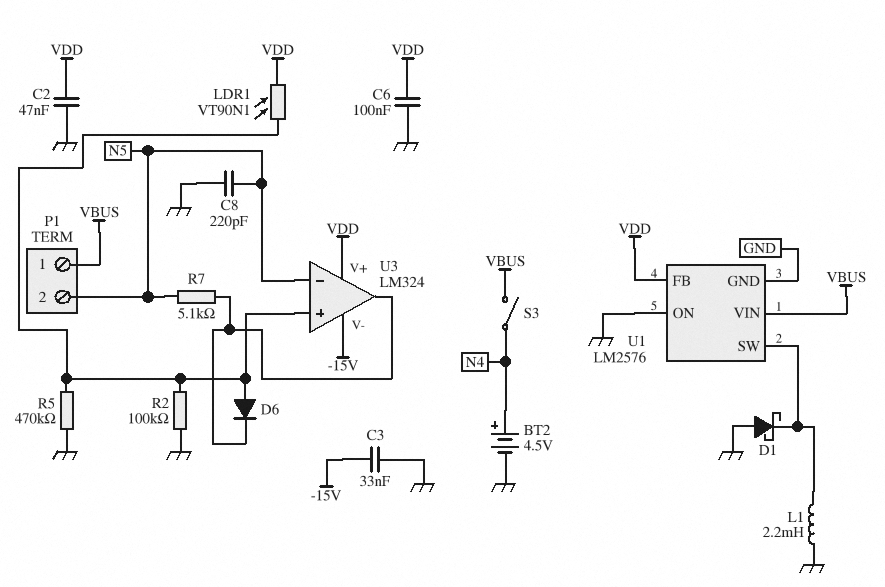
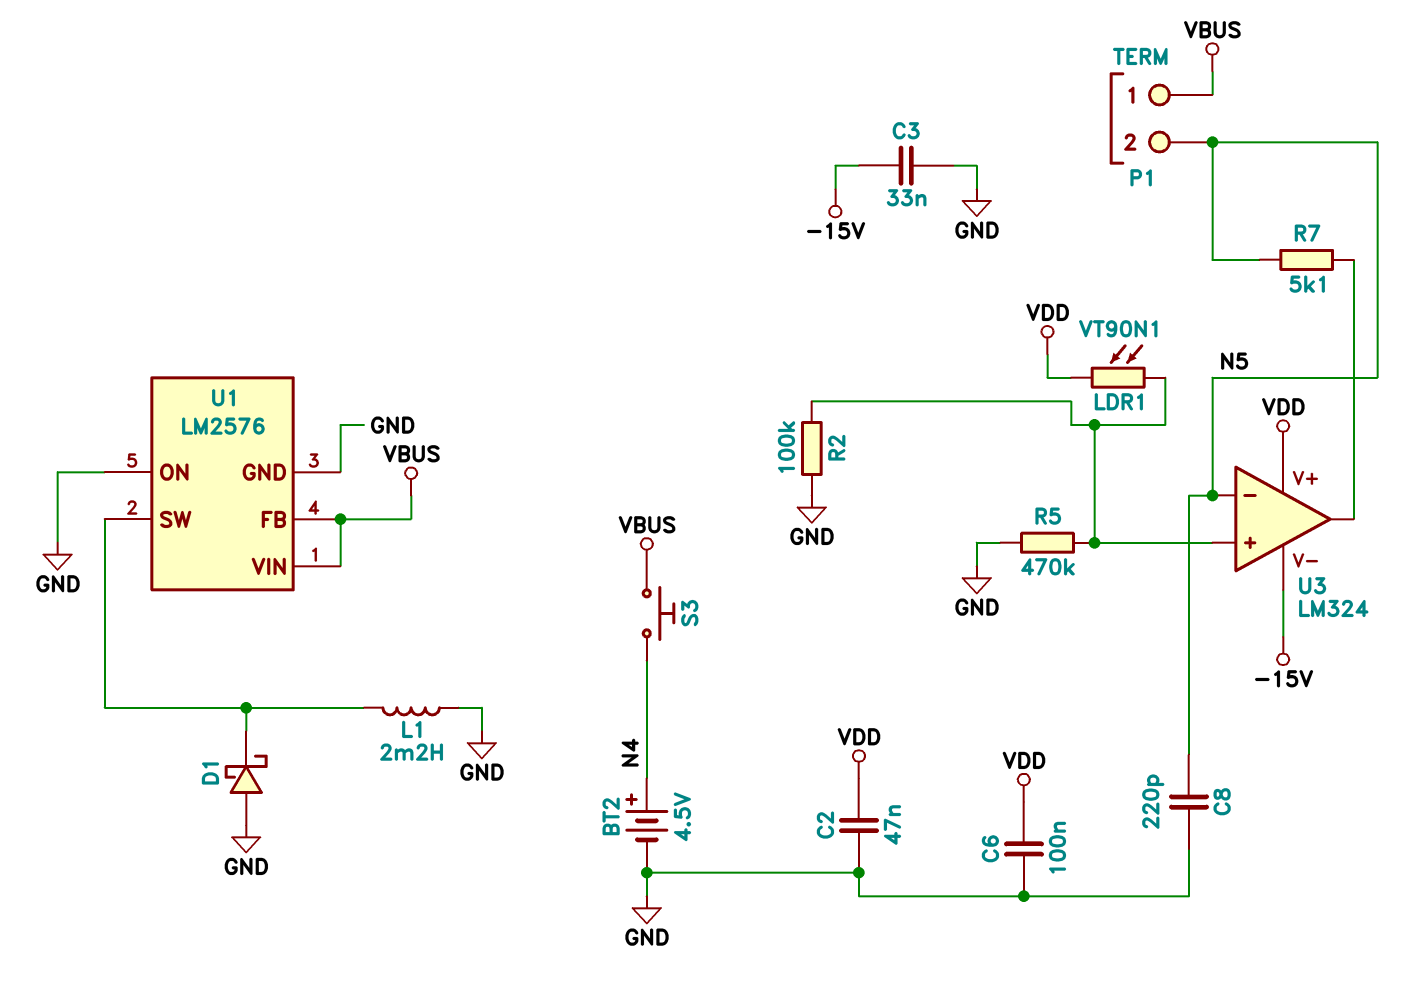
D6: diode (A U3/in+, K U3/out) -> none
S3: switch (N4, VBUS) -> button (N4, VBUS)
U1 pin FB: VDD -> VBUS

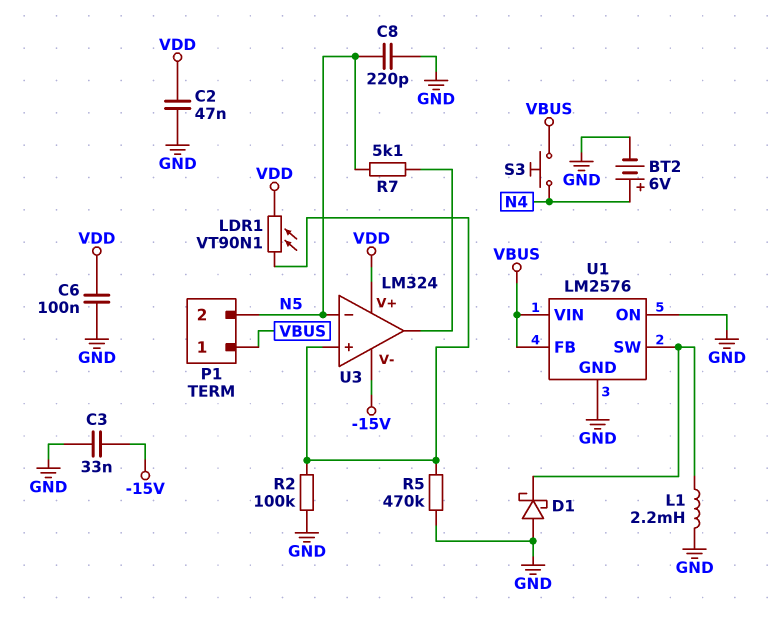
BT2: 4.5V (plus N4, minus GND) -> 6V (plus N4, minus GND)

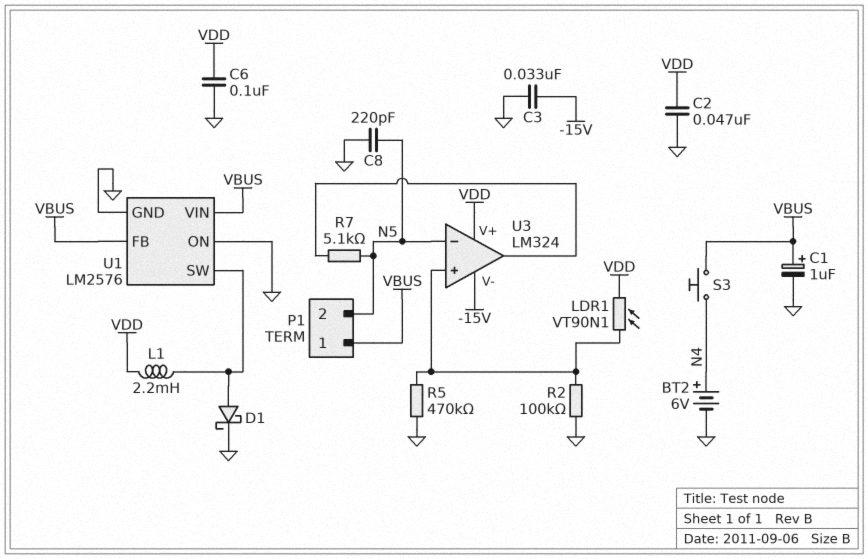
C1: none -> 1uF (plus VBUS, minus GND)
D1: schottky (A GND, K U1/SW) -> schottky (A U1/SW, K GND)
L1: 2.2mH (GND, U1/SW) -> 2.2mH (U1/SW, VDD)

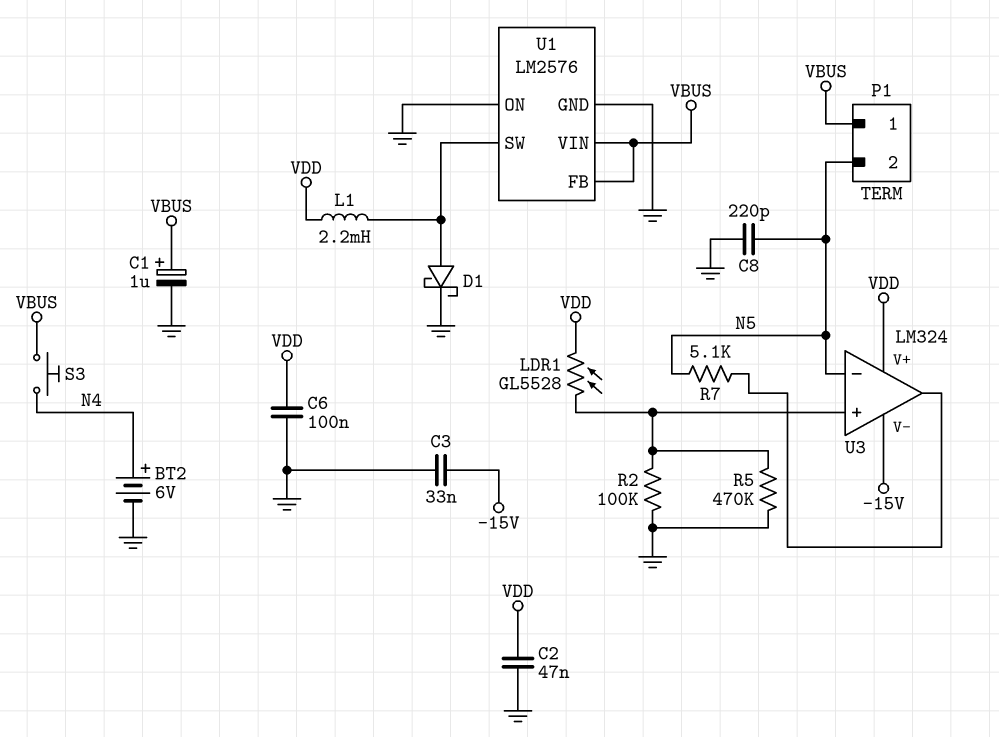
LDR1: VT90N1 (U3/in+, VDD) -> GL5528 (U3/in+, VDD)

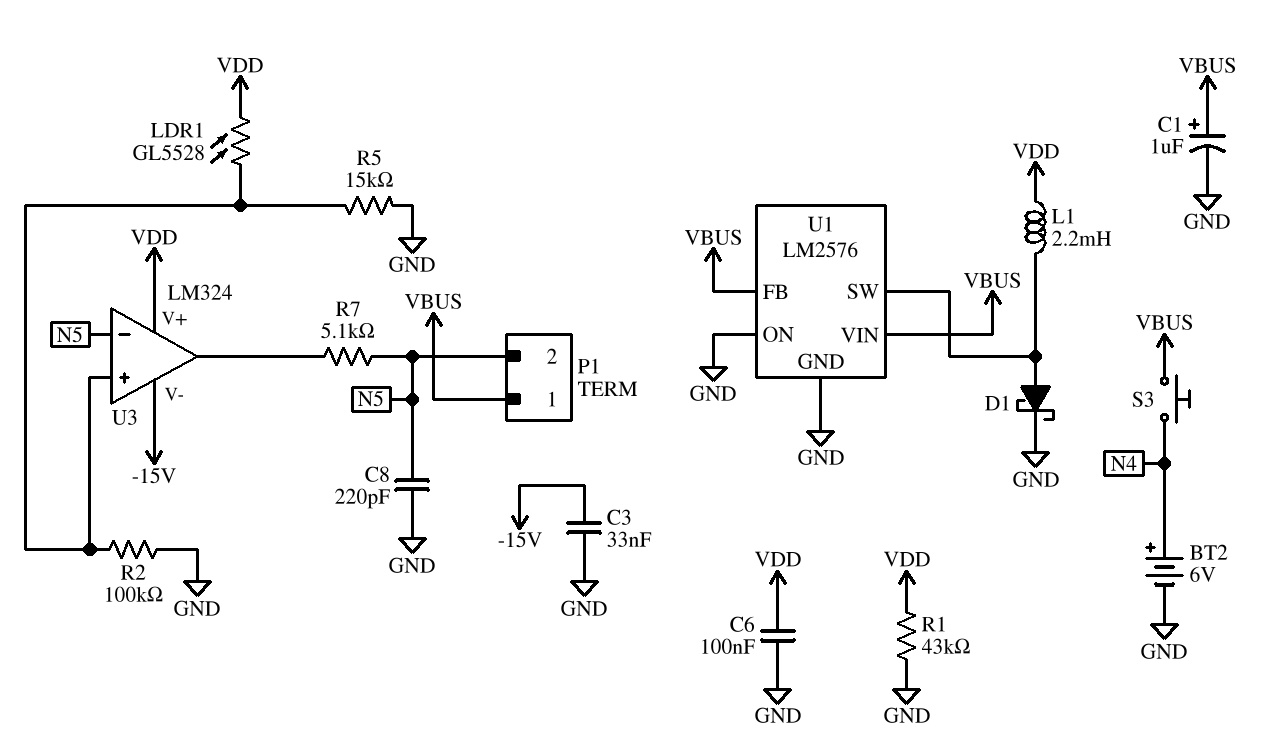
C2: 47nF (GND, VDD) -> none
R1: none -> 43k (GND, VDD)
R5: 470k (GND, U3/in+) -> 15k (GND, U3/in+)

